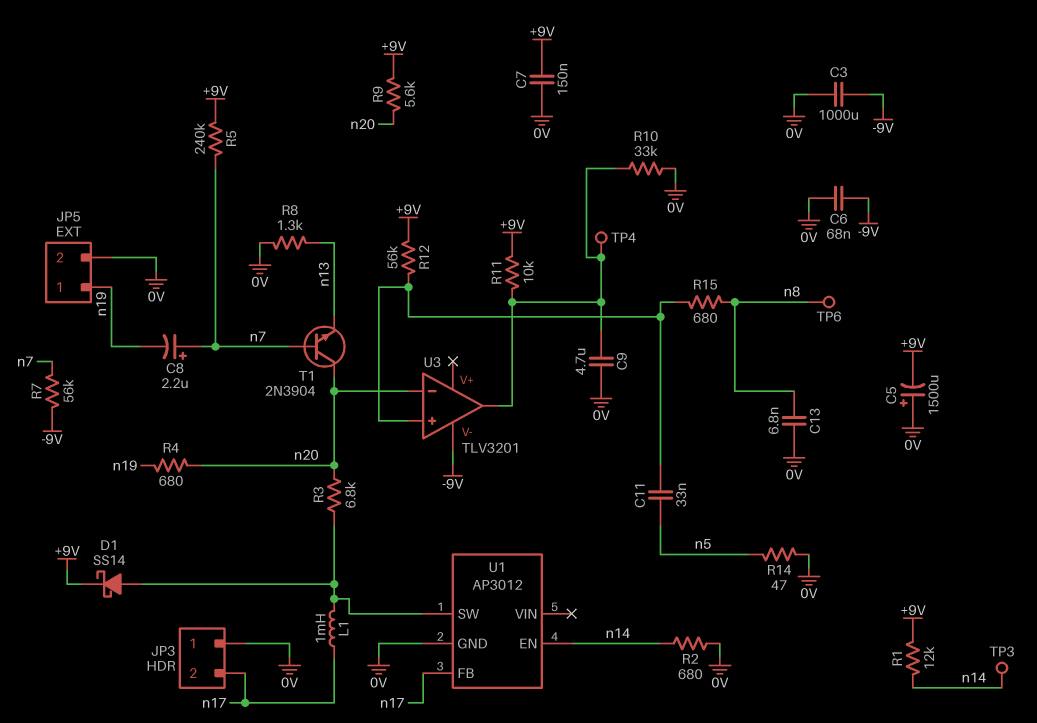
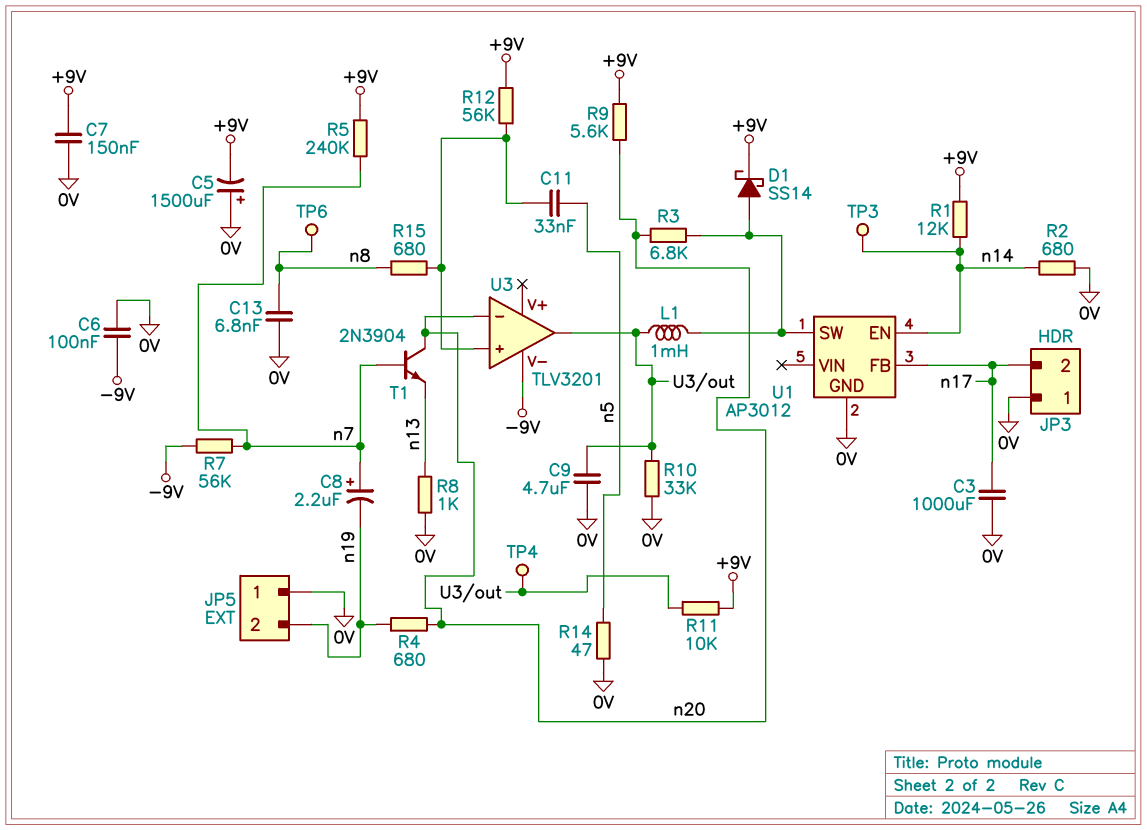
C3: 1000uF (-9V, 0V) -> 1000uF (0V, n17)
C6: 68nF (-9V, 0V) -> 100nF (-9V, 0V)
JP5 pin 1: n19 -> 0V
JP5 pin 2: 0V -> n19
L1: 1mH (U1/SW, n17) -> 1mH (U1/SW, U3/out)
R8: 1.3k (0V, n13) -> 1k (0V, n13)

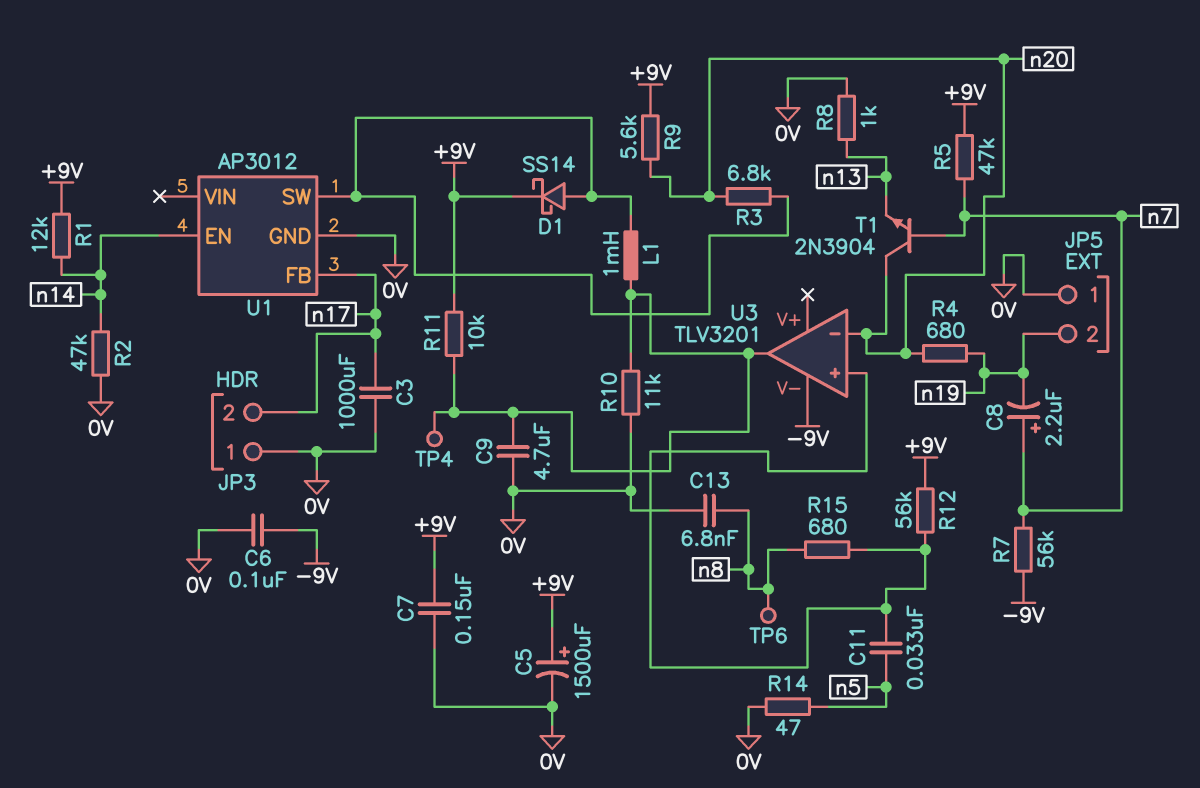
C5: 1500uF (plus 0V, minus +9V) -> 1500uF (plus +9V, minus 0V)
R2: 680 (0V, n14) -> 47k (0V, n14)
R5: 240k (+9V, n7) -> 47k (+9V, n7)
R10: 33k (0V, U3/out) -> 11k (0V, U3/out)
TP3: test point (n14) -> none

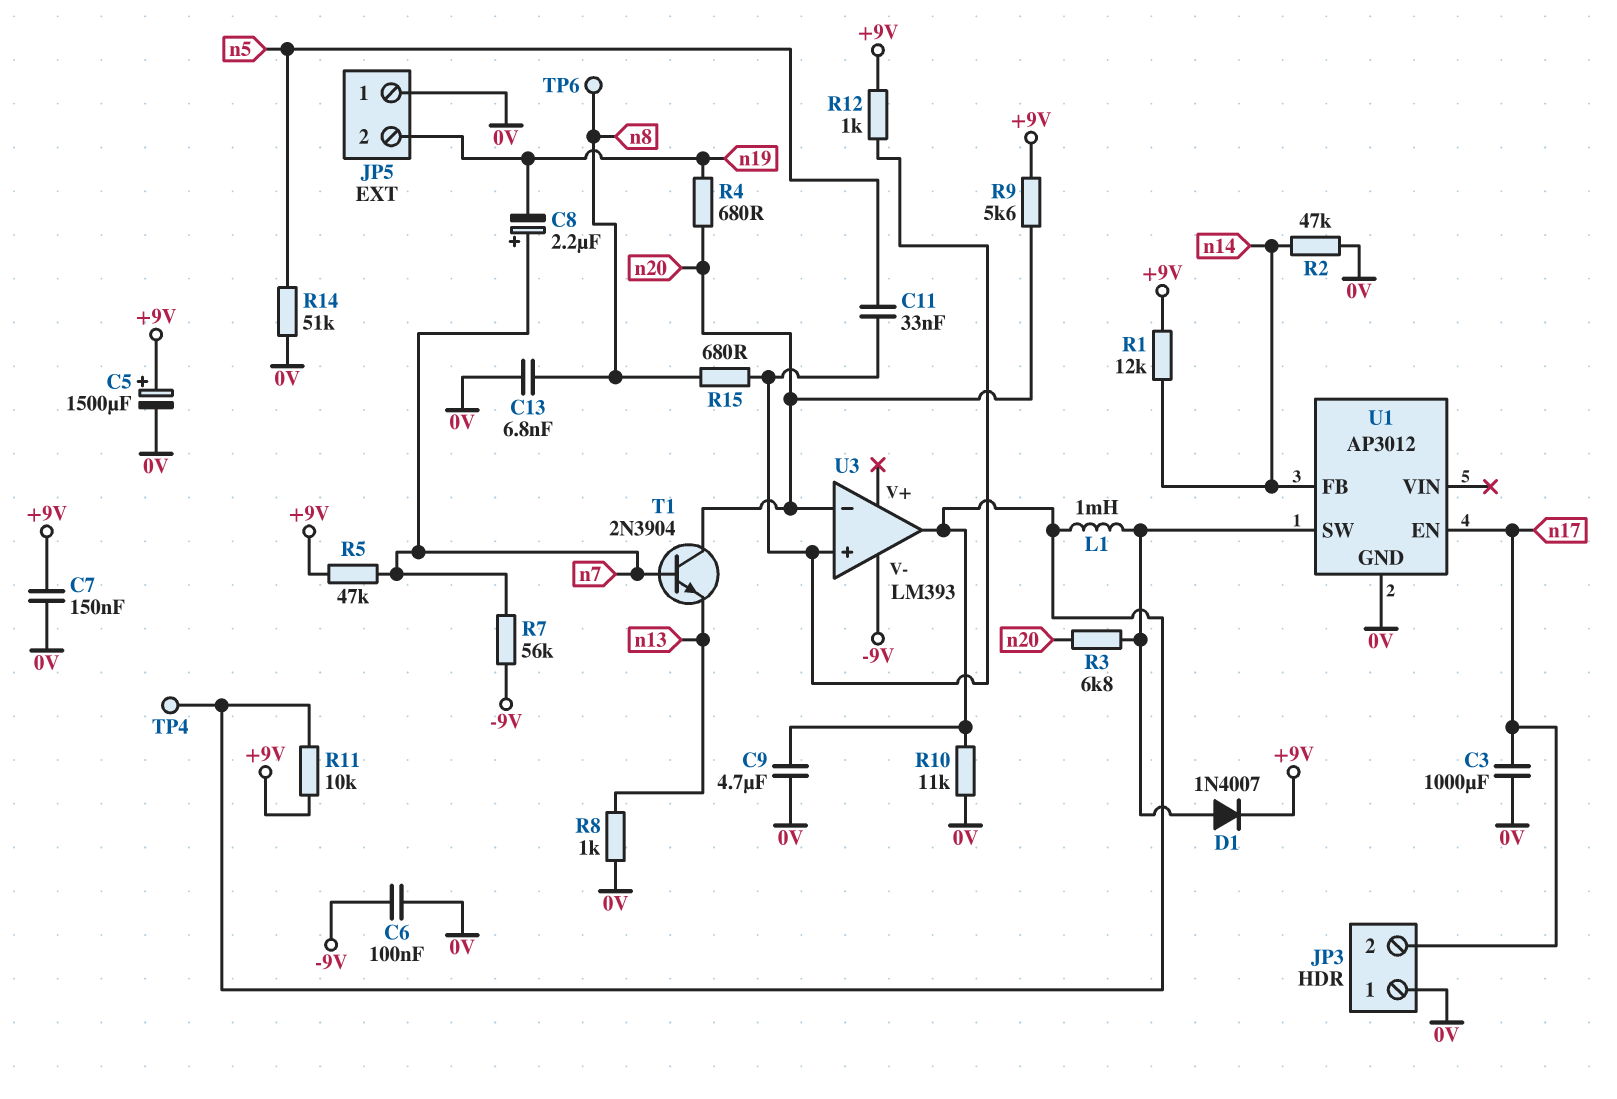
D1: schottky SS14 (A U1/SW, K +9V) -> diode 1N4007 (A U1/SW, K +9V)
R12: 56k (+9V, U3/in+) -> 1k (+9V, U3/in+)
R14: 47 (0V, n5) -> 51k (0V, n5)
U1 pin EN: n14 -> n17
U1 pin FB: n17 -> n14
U3: TLV3201 -> LM393

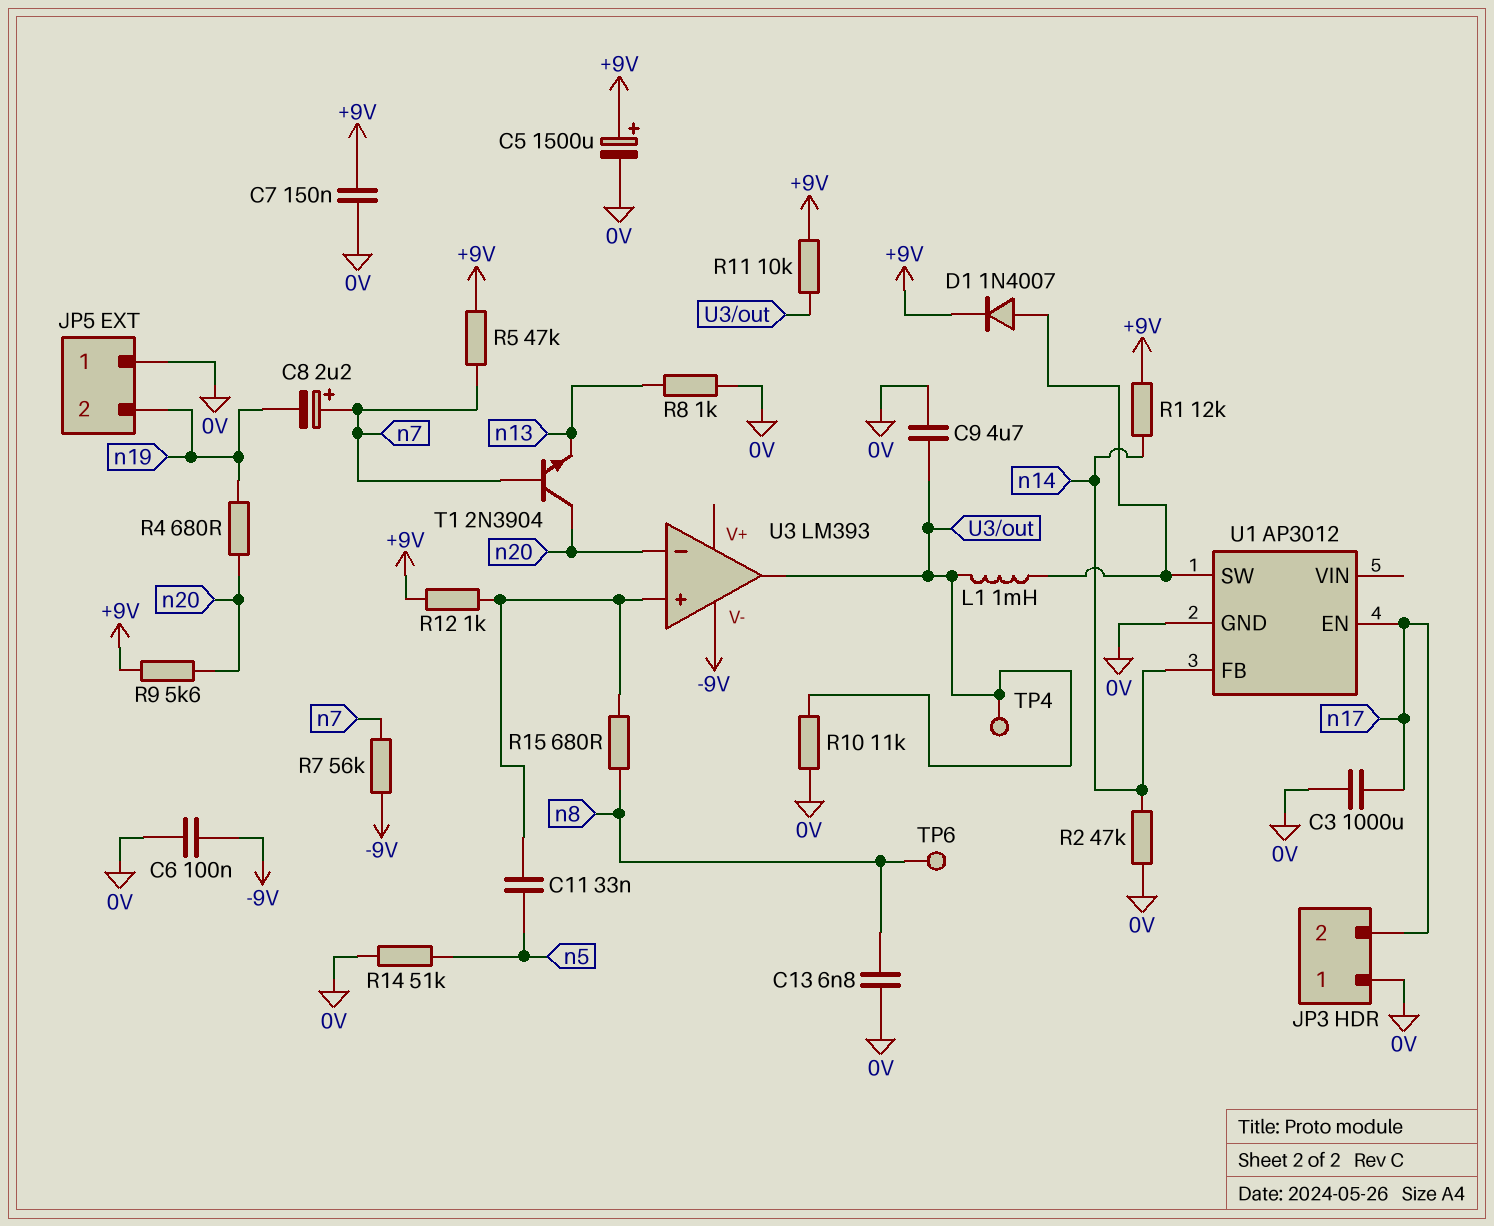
R3: 6.8k (U1/SW, n20) -> none

